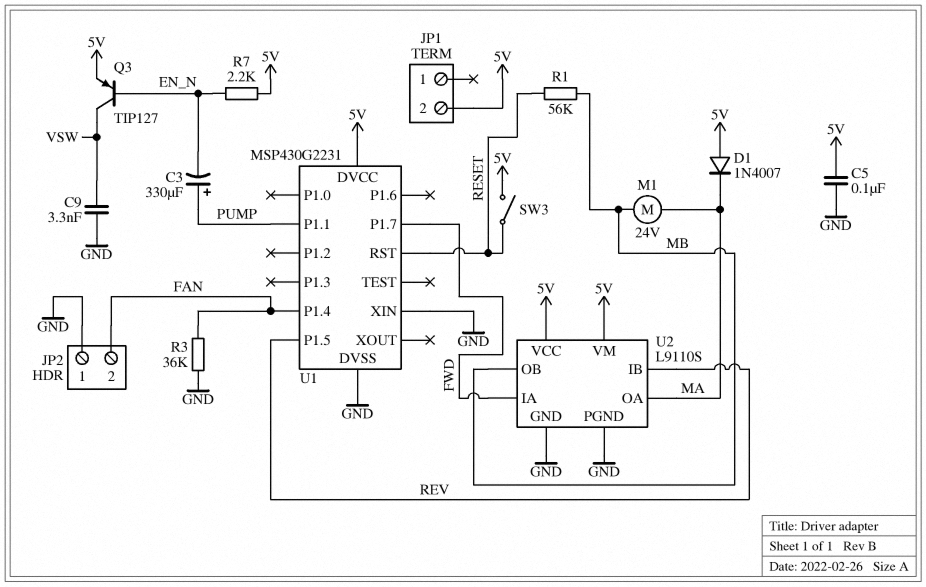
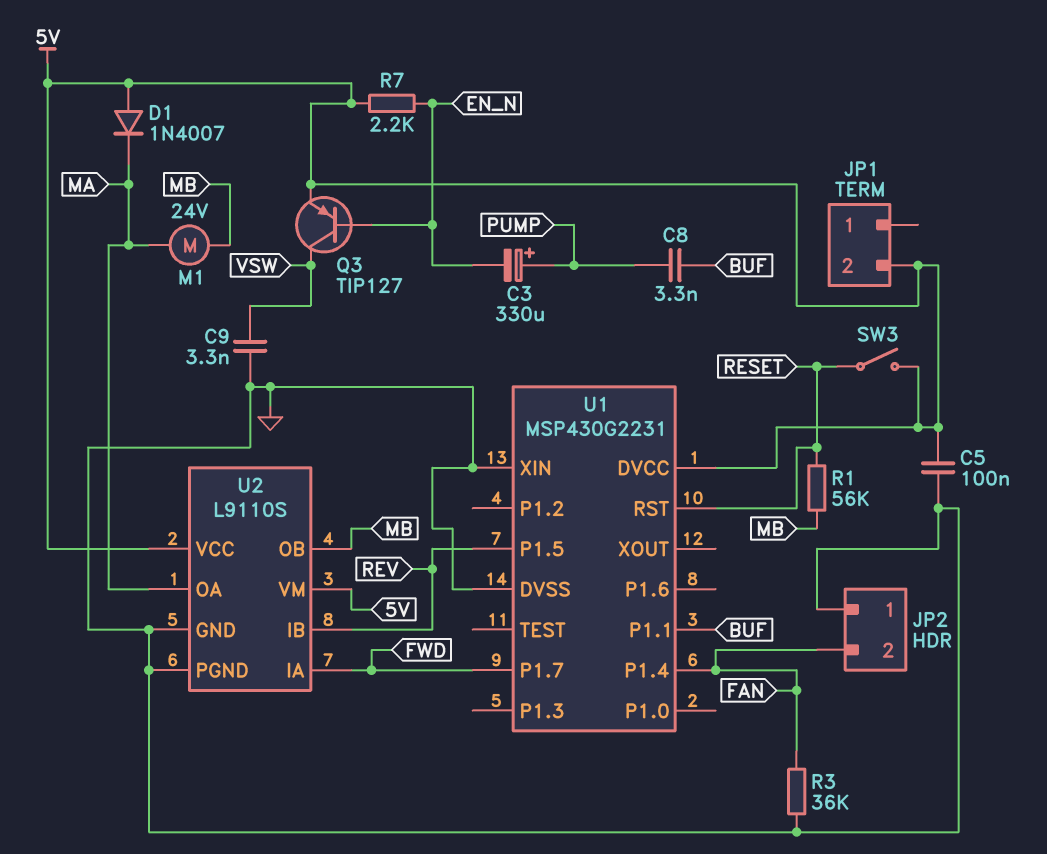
C8: none -> 3.3nF (BUF, PUMP)
U1 pin P1.1: PUMP -> BUF

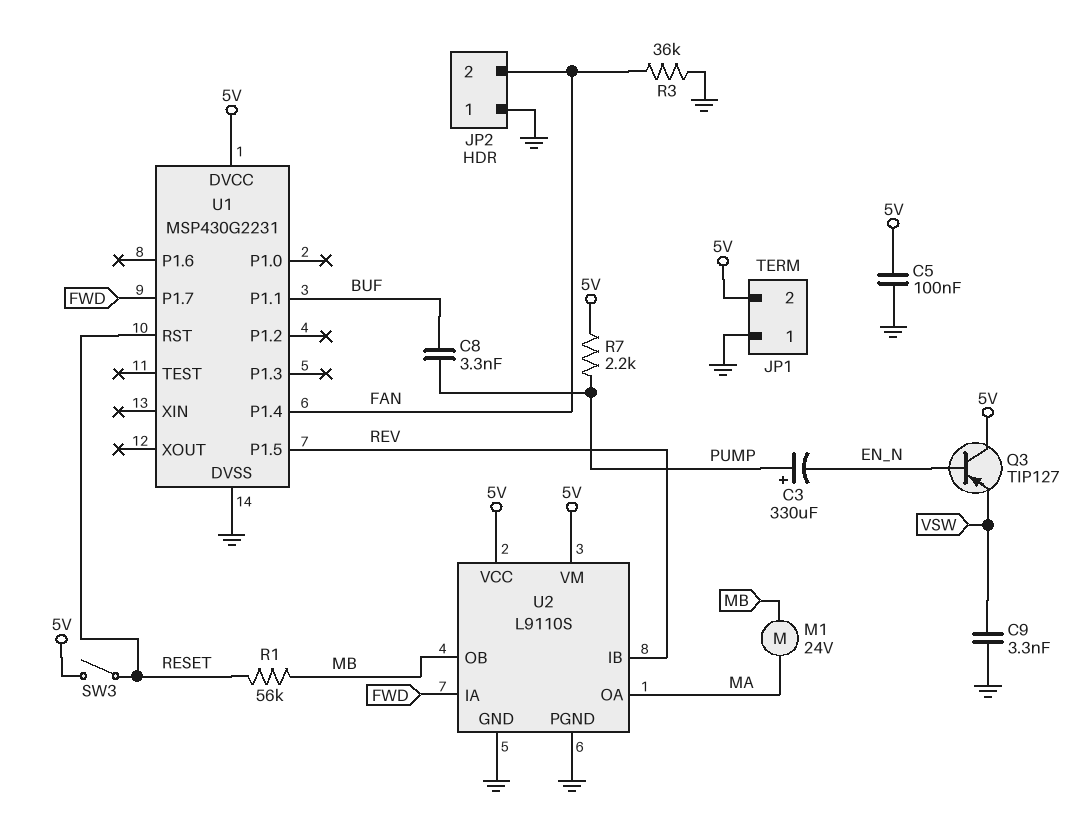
D1: diode 1N4007 (A 5V, K MA) -> none
JP1 pin 1: none -> GND
Q3: PNP TIP127 (B EN_N, C VSW, E 5V) -> PNP TIP127 (B EN_N, C 5V, E VSW)
R7: 2.2k (5V, EN_N) -> 2.2k (5V, PUMP)
U1 pin XIN: GND -> none

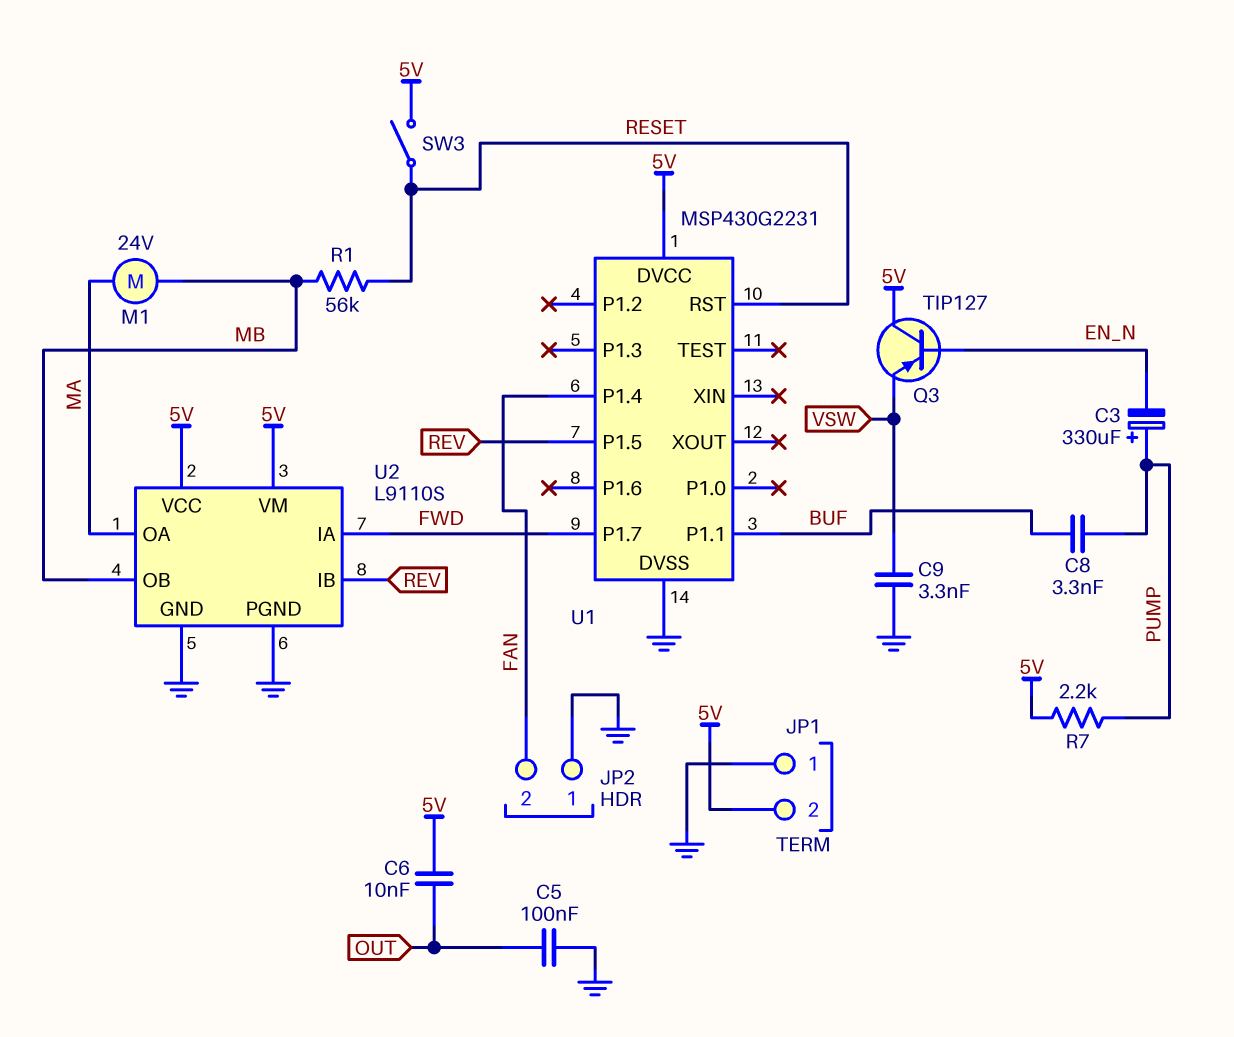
C5: 100nF (5V, GND) -> 100nF (GND, OUT)
C6: none -> 10nF (5V, OUT)
R3: 36k (FAN, GND) -> none

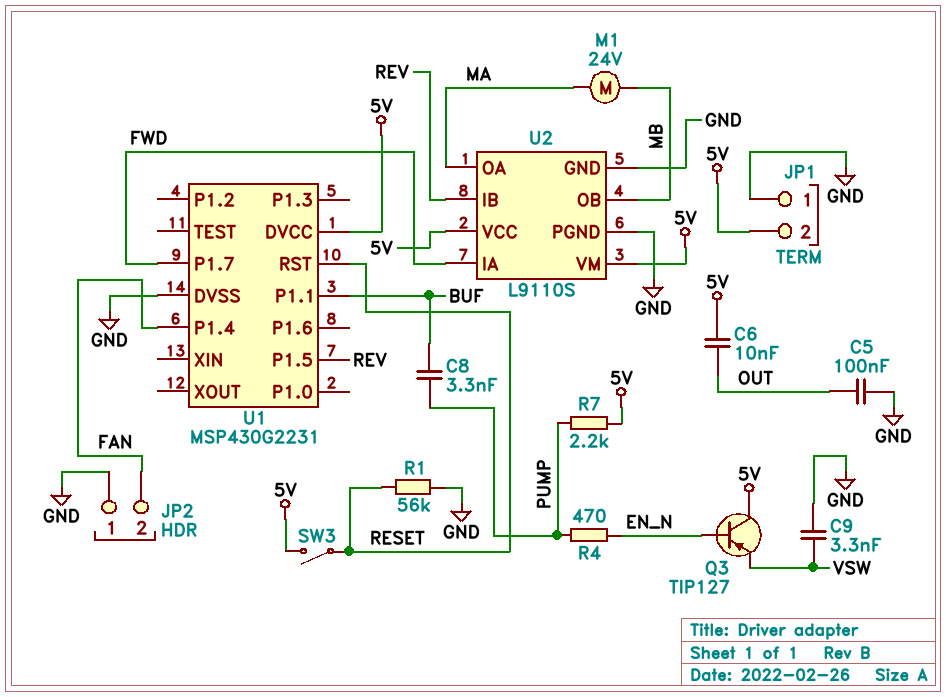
C3: 330uF (plus PUMP, minus EN_N) -> none
R1: 56k (MB, RESET) -> 56k (GND, RESET)
R4: none -> 470 (EN_N, PUMP)

